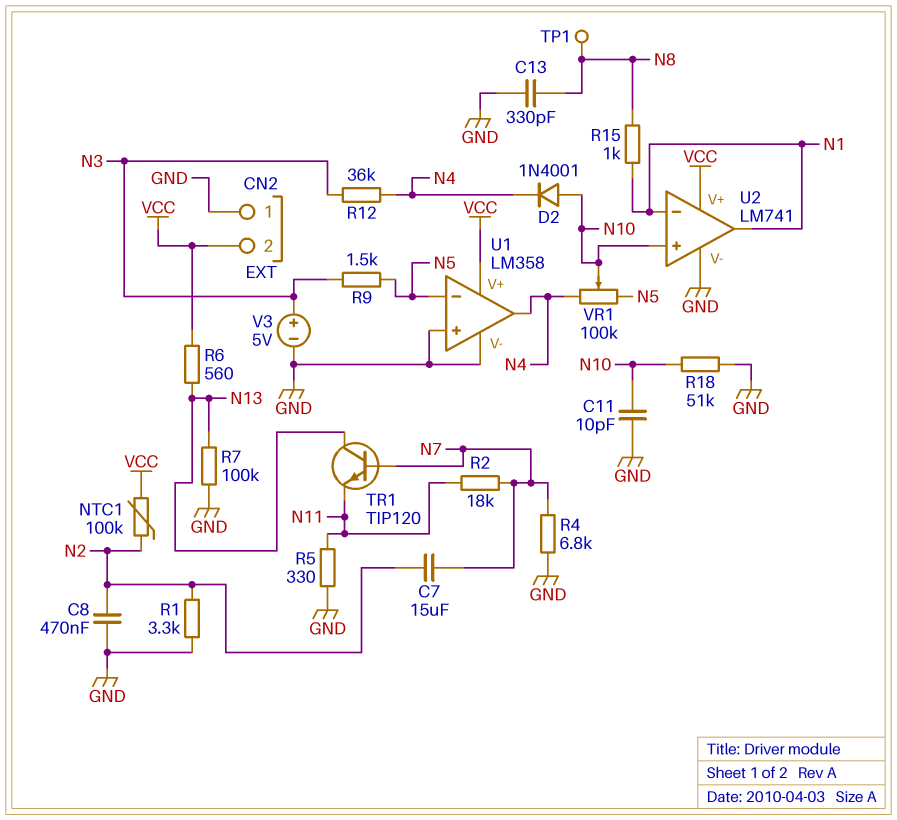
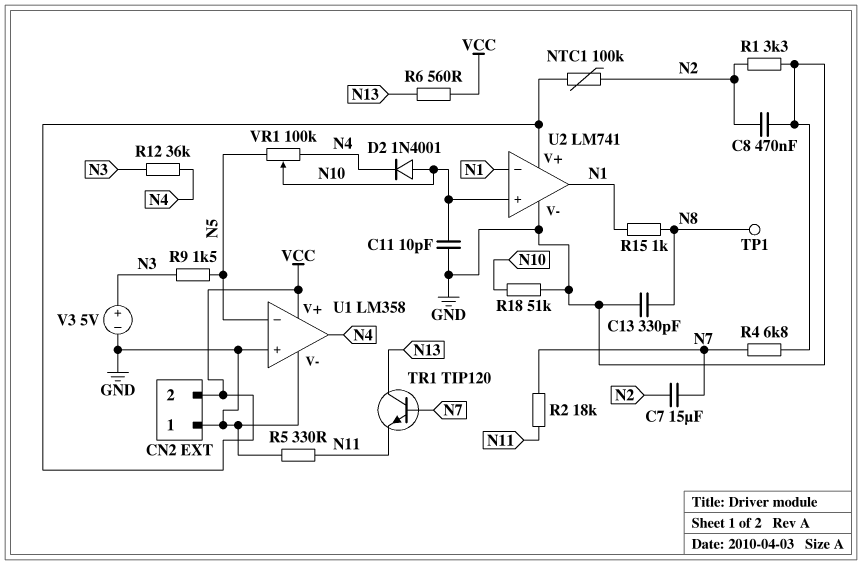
R7: 100k (GND, N13) -> none

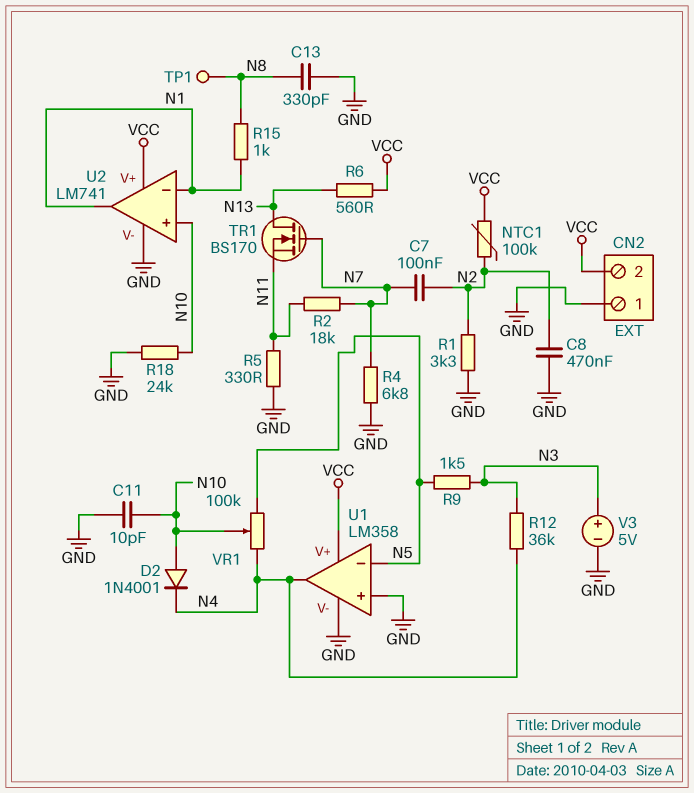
C7: 15uF (N2, N7) -> 100nF (N2, N7)
R18: 51k (GND, N10) -> 24k (GND, N10)
TR1: NPN TIP120 (B N7, C N13, E N11) -> NMOS BS170 (G N7, D N13, S N11)

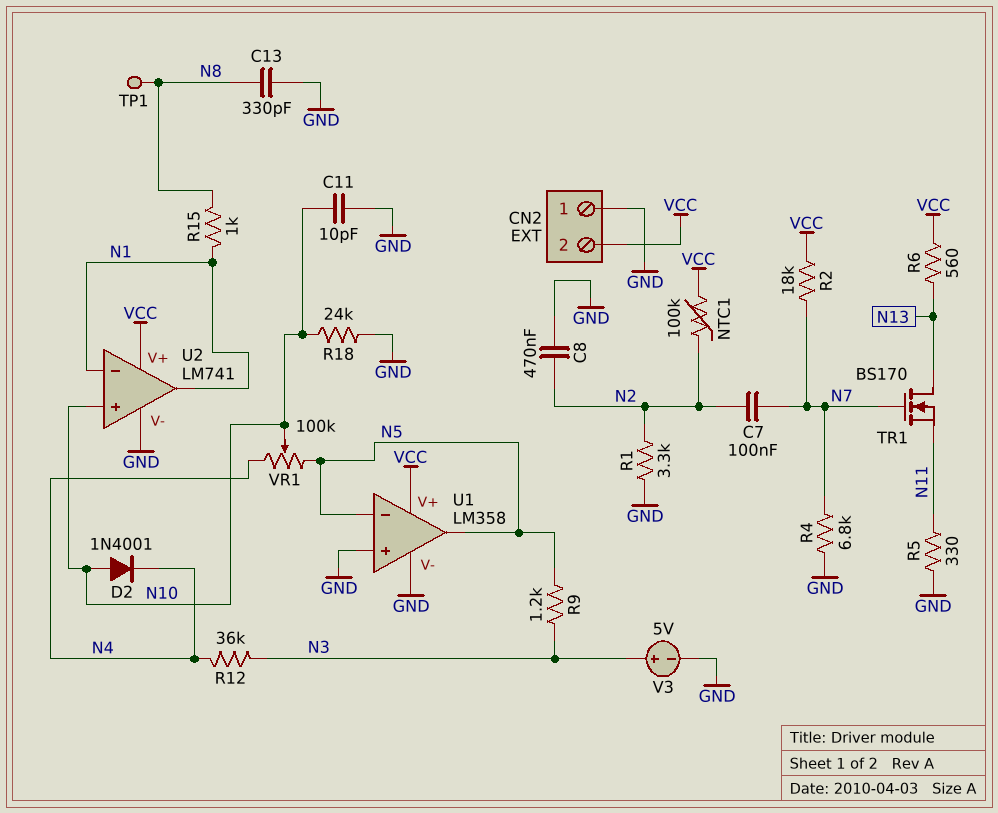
R2: 18k (N7, N11) -> 18k (N7, VCC)
R9: 1.5k (N3, N5) -> 1.2k (N3, N5)
U1 pin out: N4 -> N5

